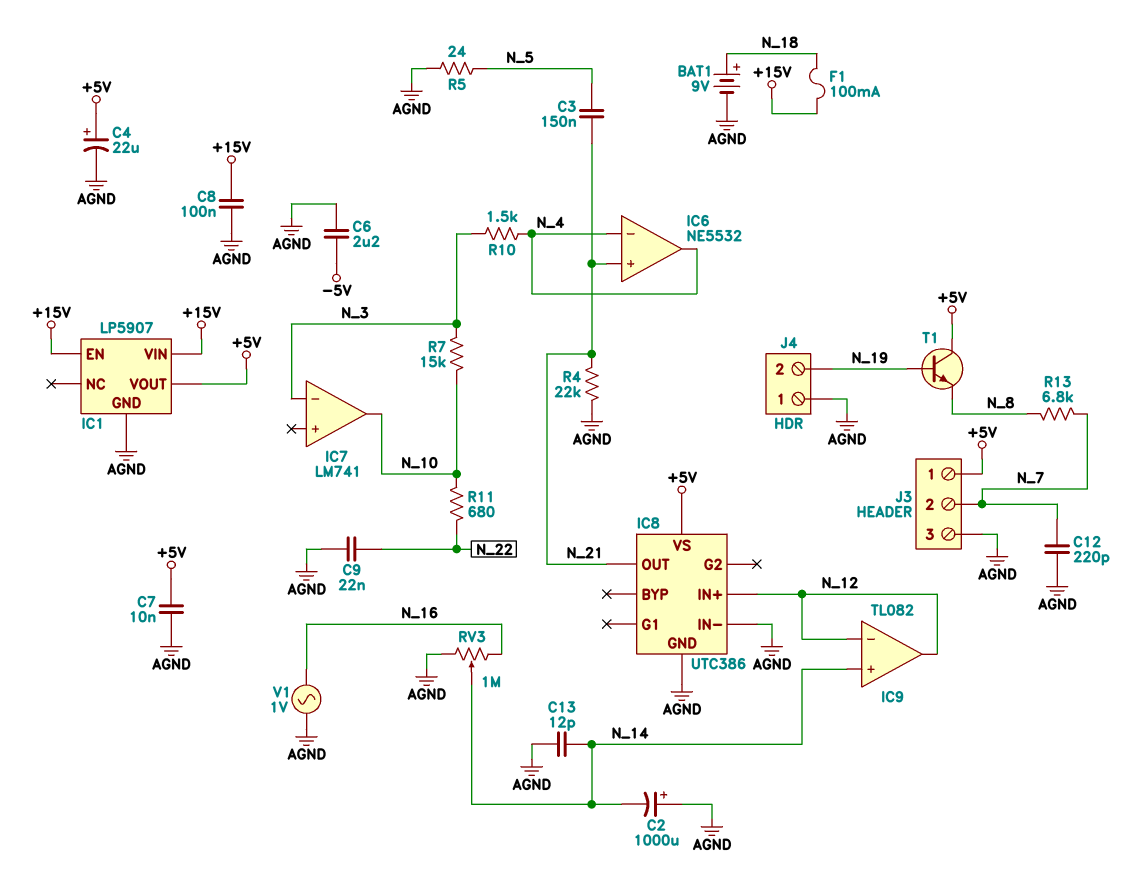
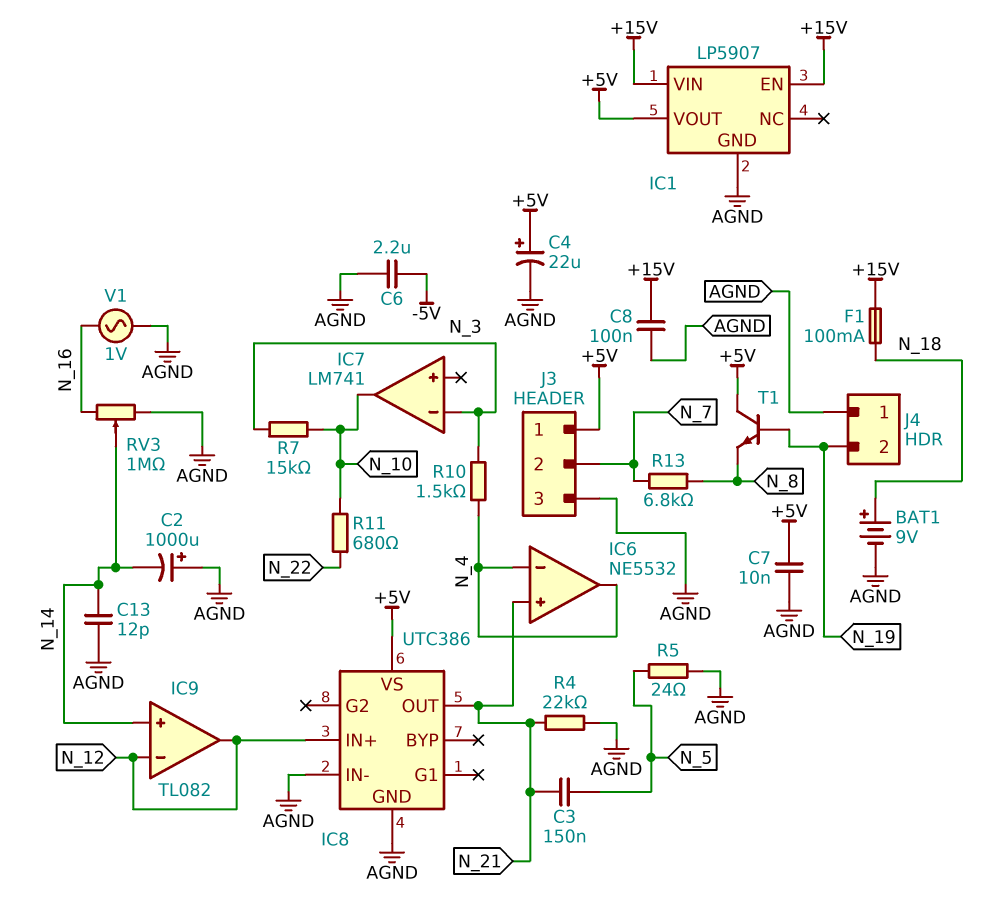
C9: 22nF (AGND, N_22) -> none
C12: 220pF (AGND, N_7) -> none

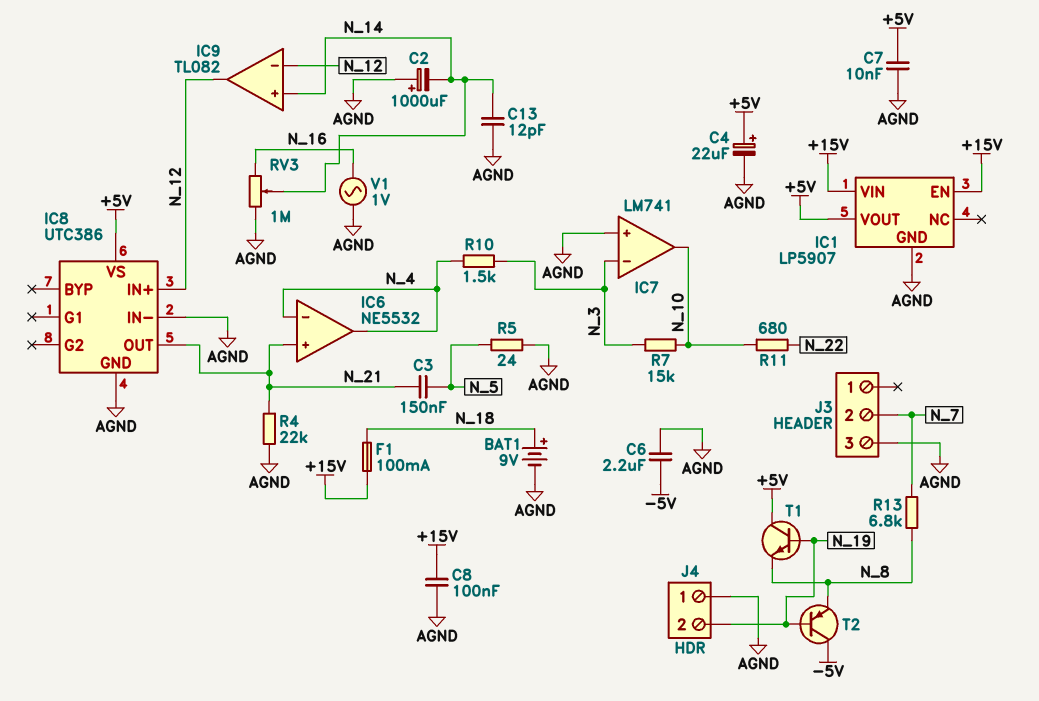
IC7 pin in+: none -> AGND
J3 pin 1: +5V -> none
T2: none -> PNP (B N_19, C -5V, E N_8)

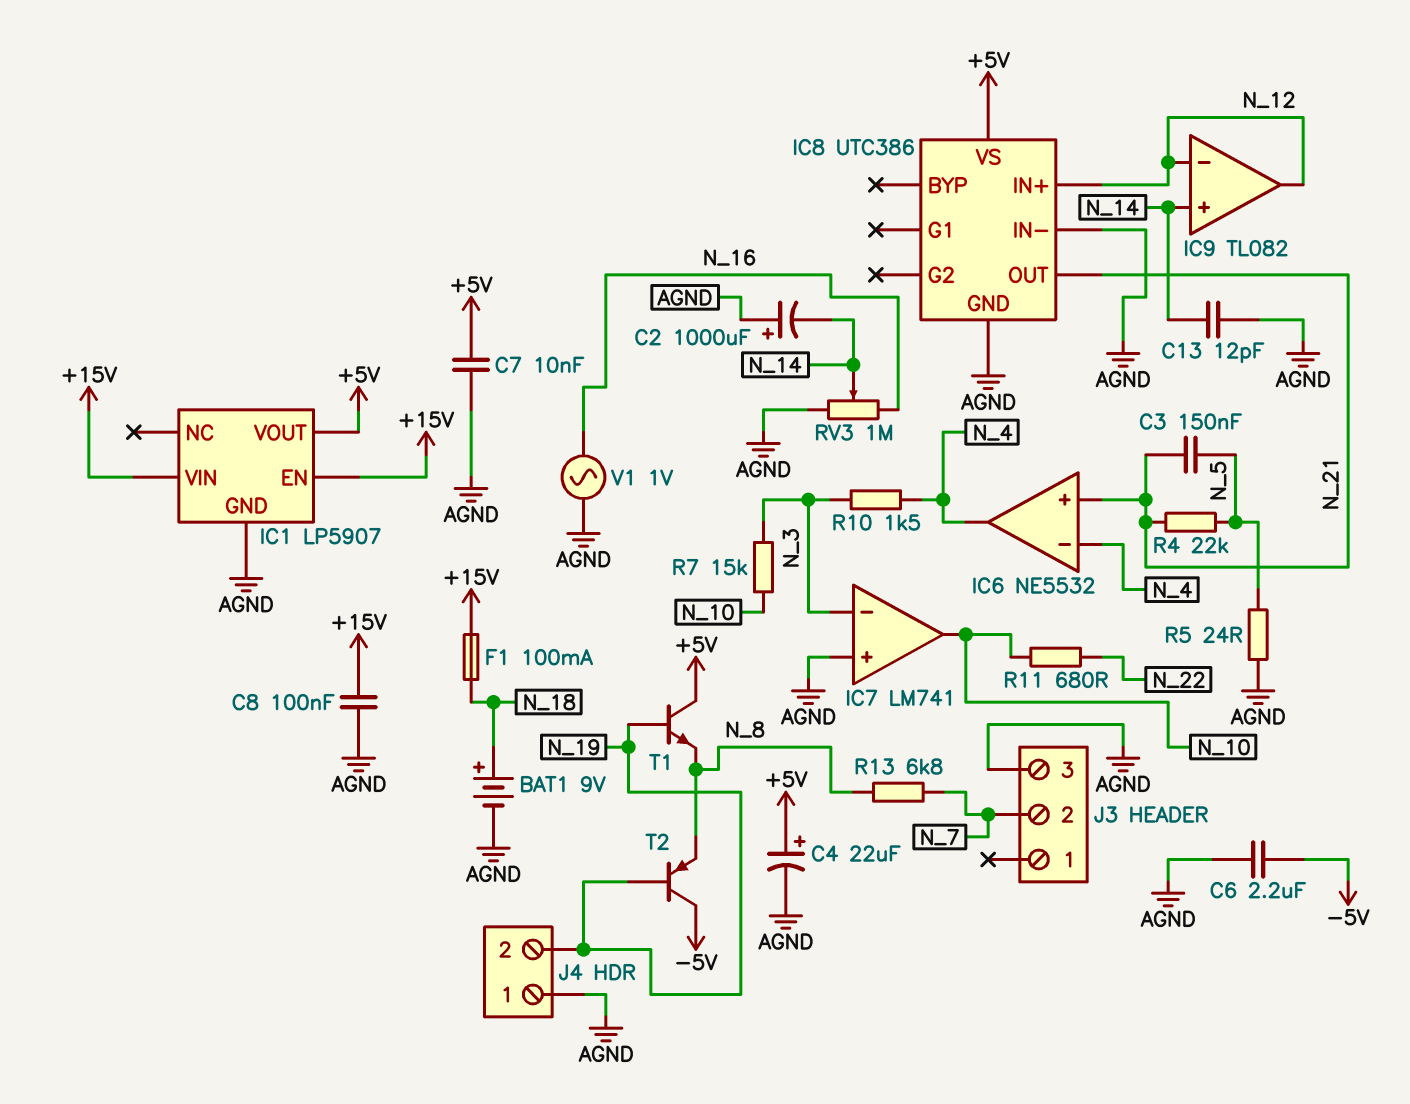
R4: 22k (AGND, N_21) -> 22k (N_5, N_21)

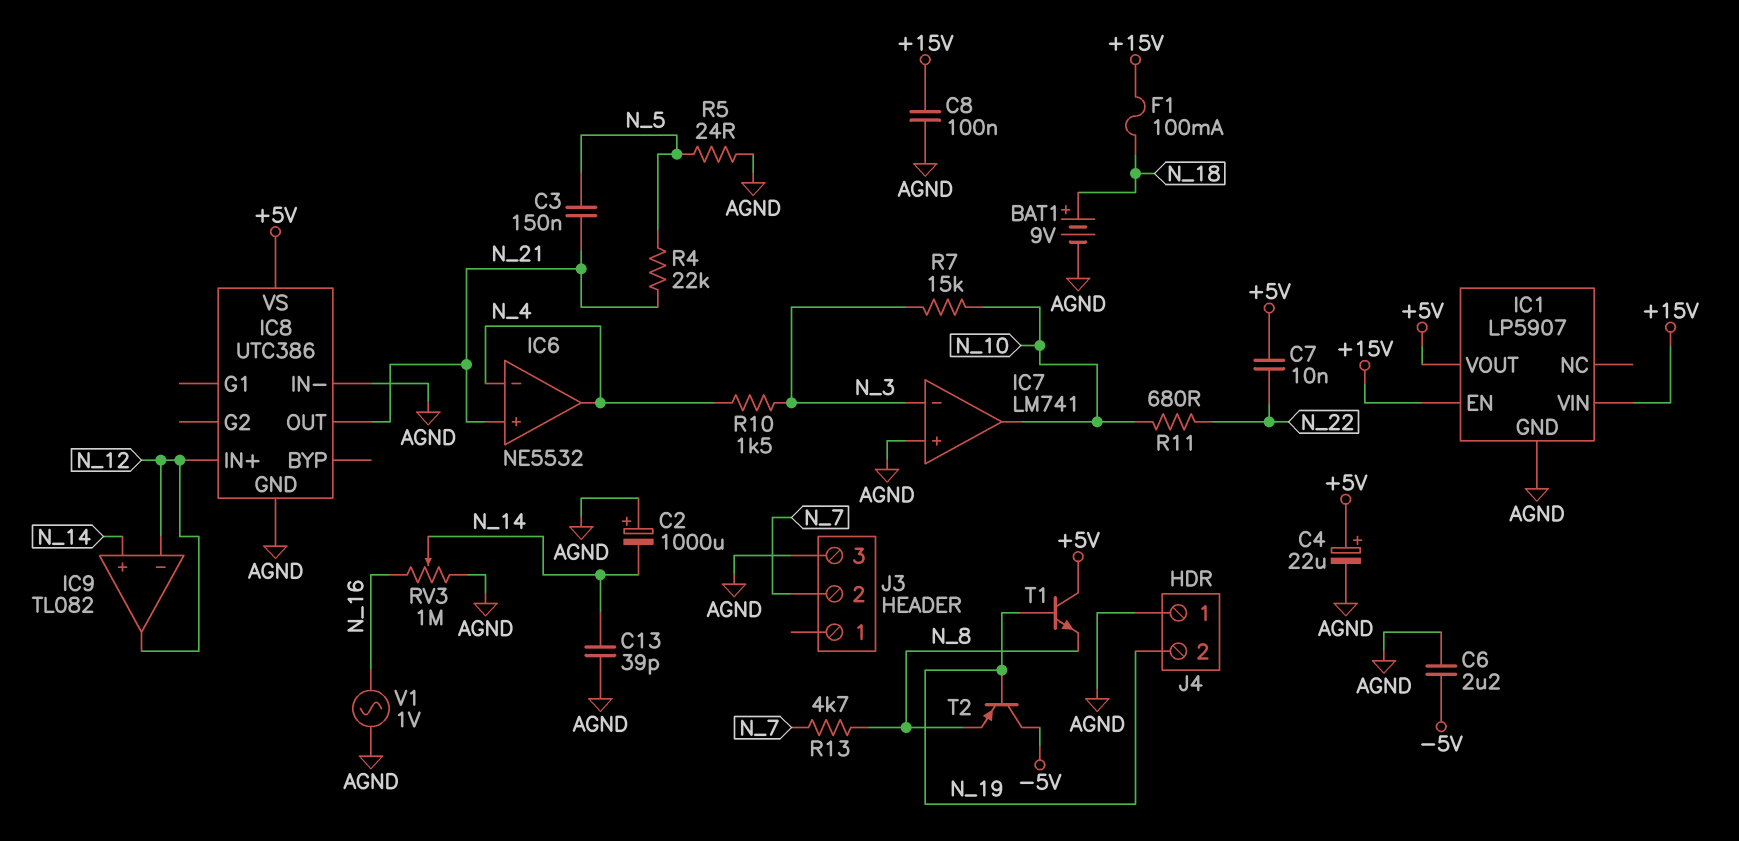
C7: 10nF (+5V, AGND) -> 10nF (+5V, N_22)
C13: 12pF (AGND, N_14) -> 39pF (AGND, N_14)
R13: 6.8k (N_7, N_8) -> 4.7k (N_7, N_8)

